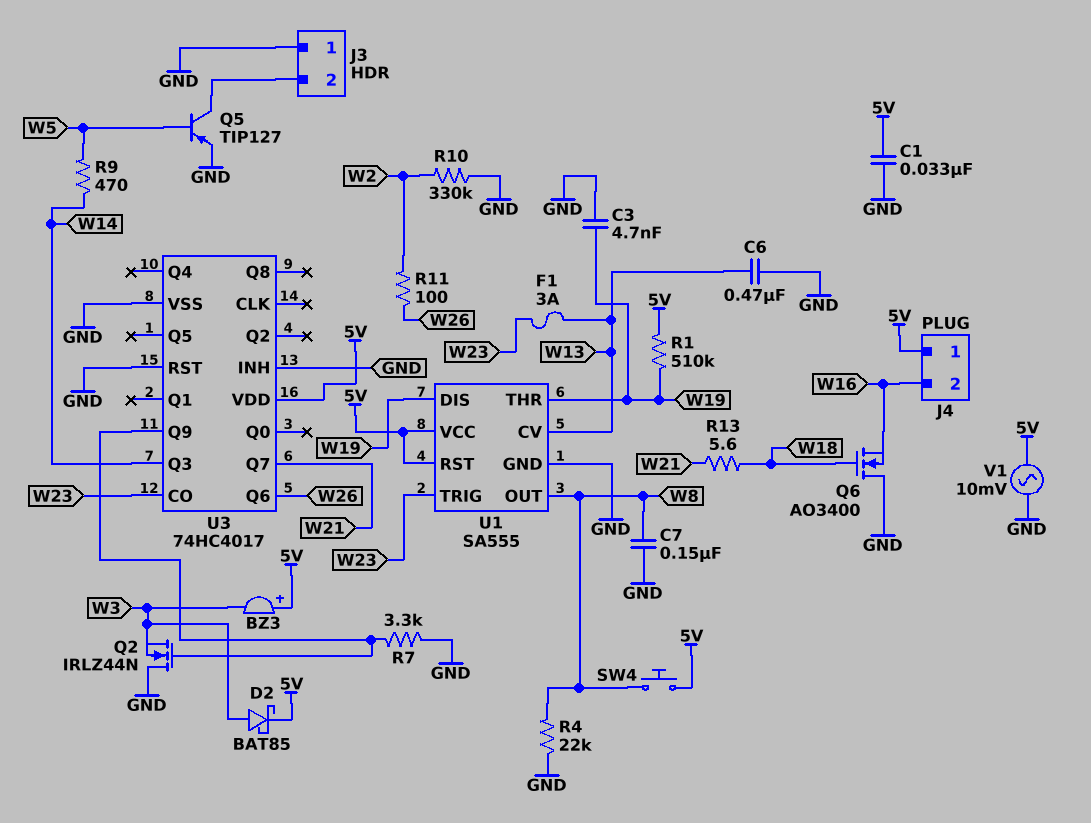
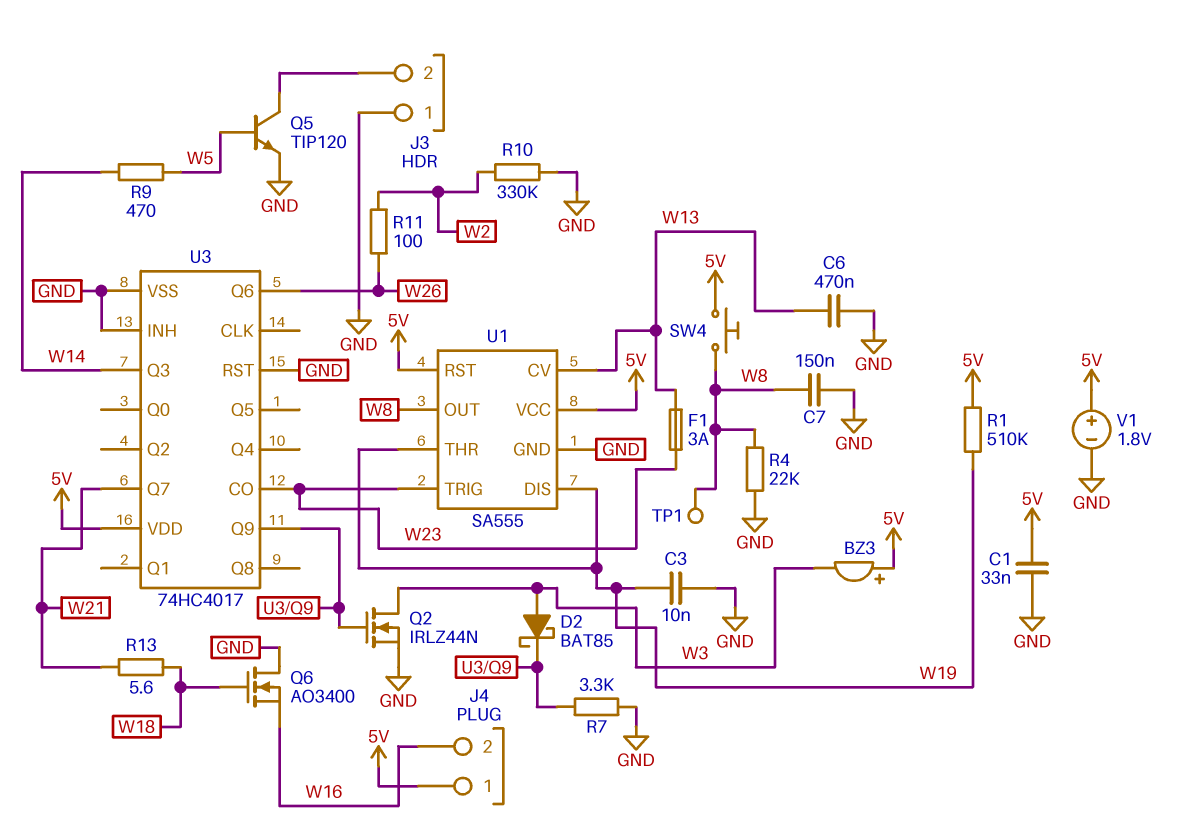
C3: 4.7nF (GND, W19) -> 10nF (GND, W19)
D2: schottky BAT85 (A W3, K 5V) -> schottky BAT85 (A W3, K U3/Q9)
Q2: NMOS IRLZ44N (G U3/Q9, D GND, S W3) -> NMOS IRLZ44N (G U3/Q9, D W3, S GND)
Q5: PNP TIP127 (B W5, C J3/2, E GND) -> NPN TIP120 (B W5, C J3/2, E GND)
TP1: none -> test point (W8)
V1: AC 10mV (5V, GND) -> 1.8V (plus 5V, minus GND)

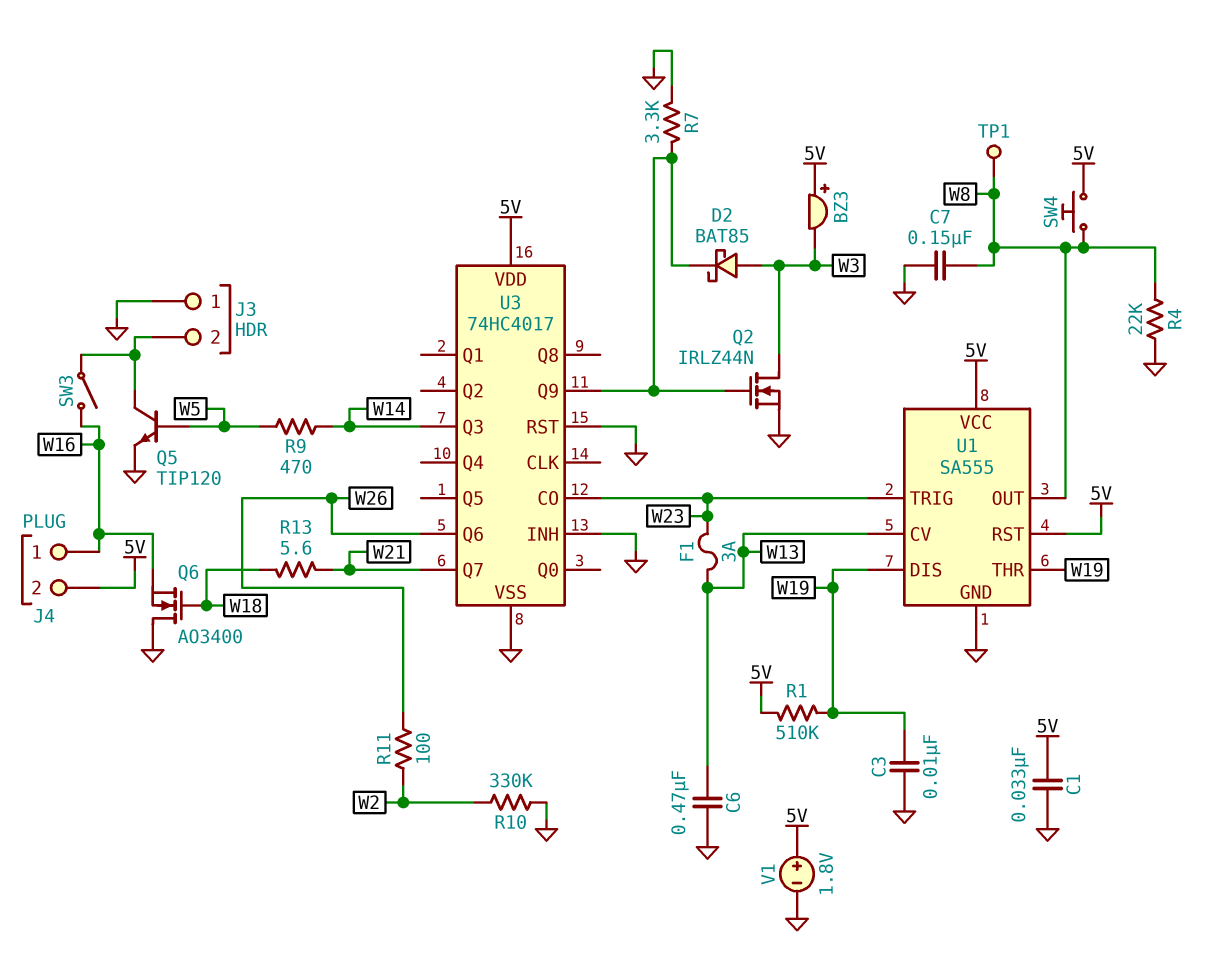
J4 pin 1: 5V -> W16
J4 pin 2: W16 -> 5V
SW3: none -> switch (J3/2, W16)

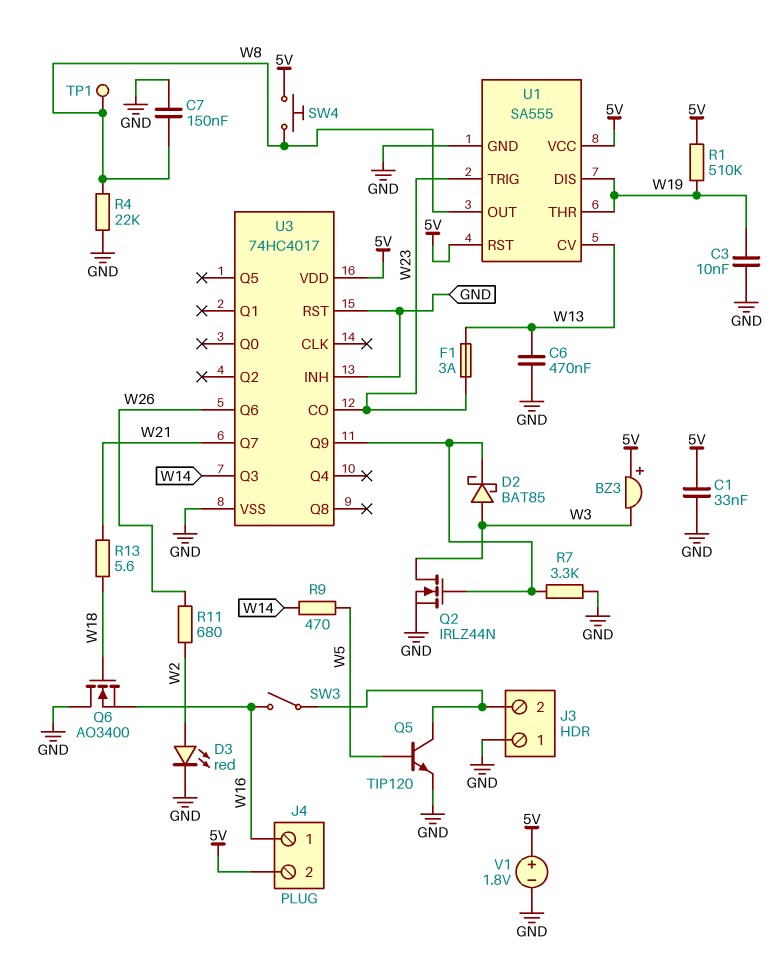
D3: none -> LED red (A W2, K GND)
R10: 330k (GND, W2) -> none
R11: 100 (W2, W26) -> 680 (W2, W26)

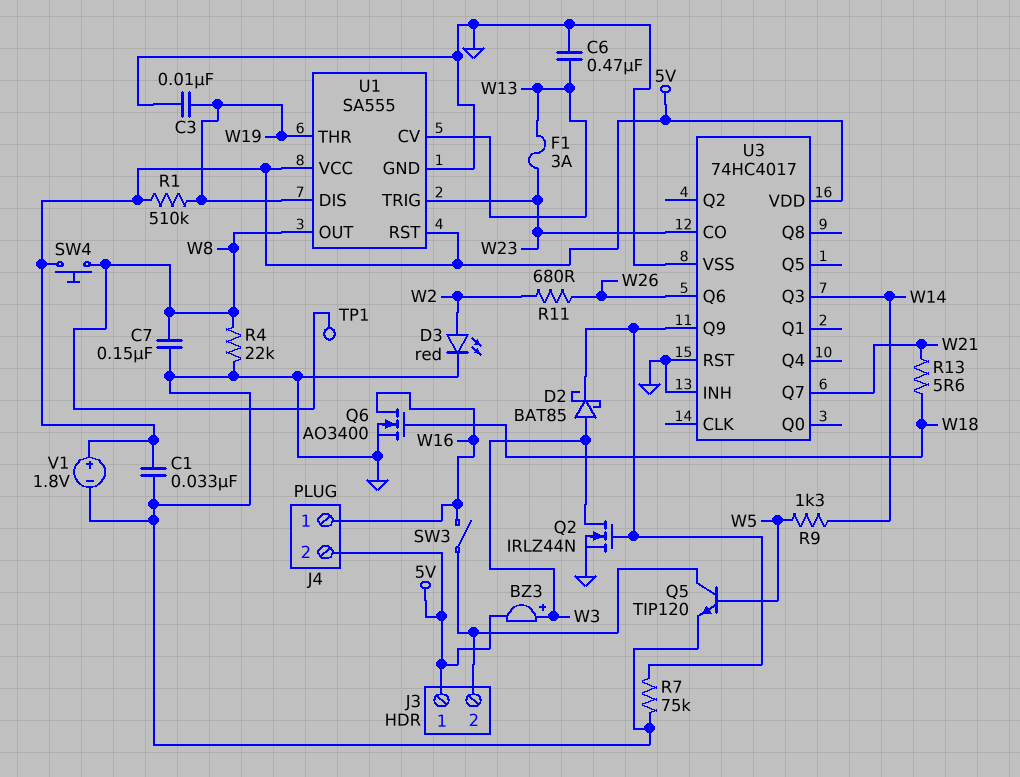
BZ3: buzzer (plus 5V, minus W3) -> buzzer (plus W3, minus 5V)
J3 pin 1: GND -> 5V
Q6: NMOS AO3400 (G W18, D GND, S W16) -> NMOS AO3400 (G W18, D W16, S GND)
R7: 3.3k (GND, U3/Q9) -> 75k (GND, U3/Q9)
R9: 470 (W5, W14) -> 1.3k (W5, W14)

